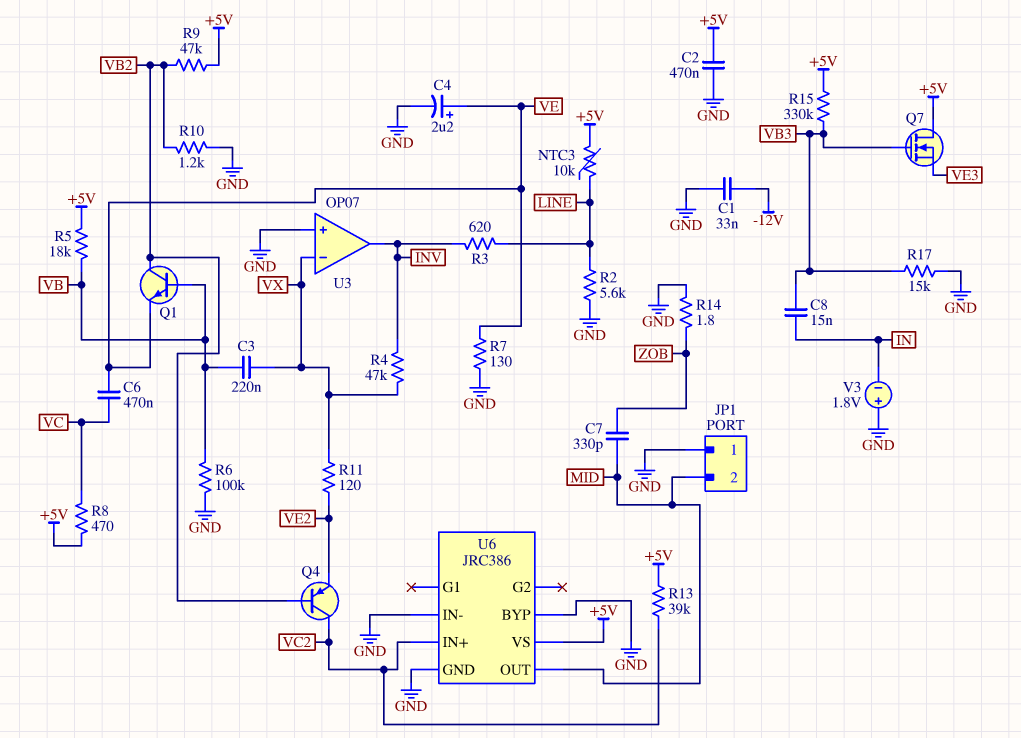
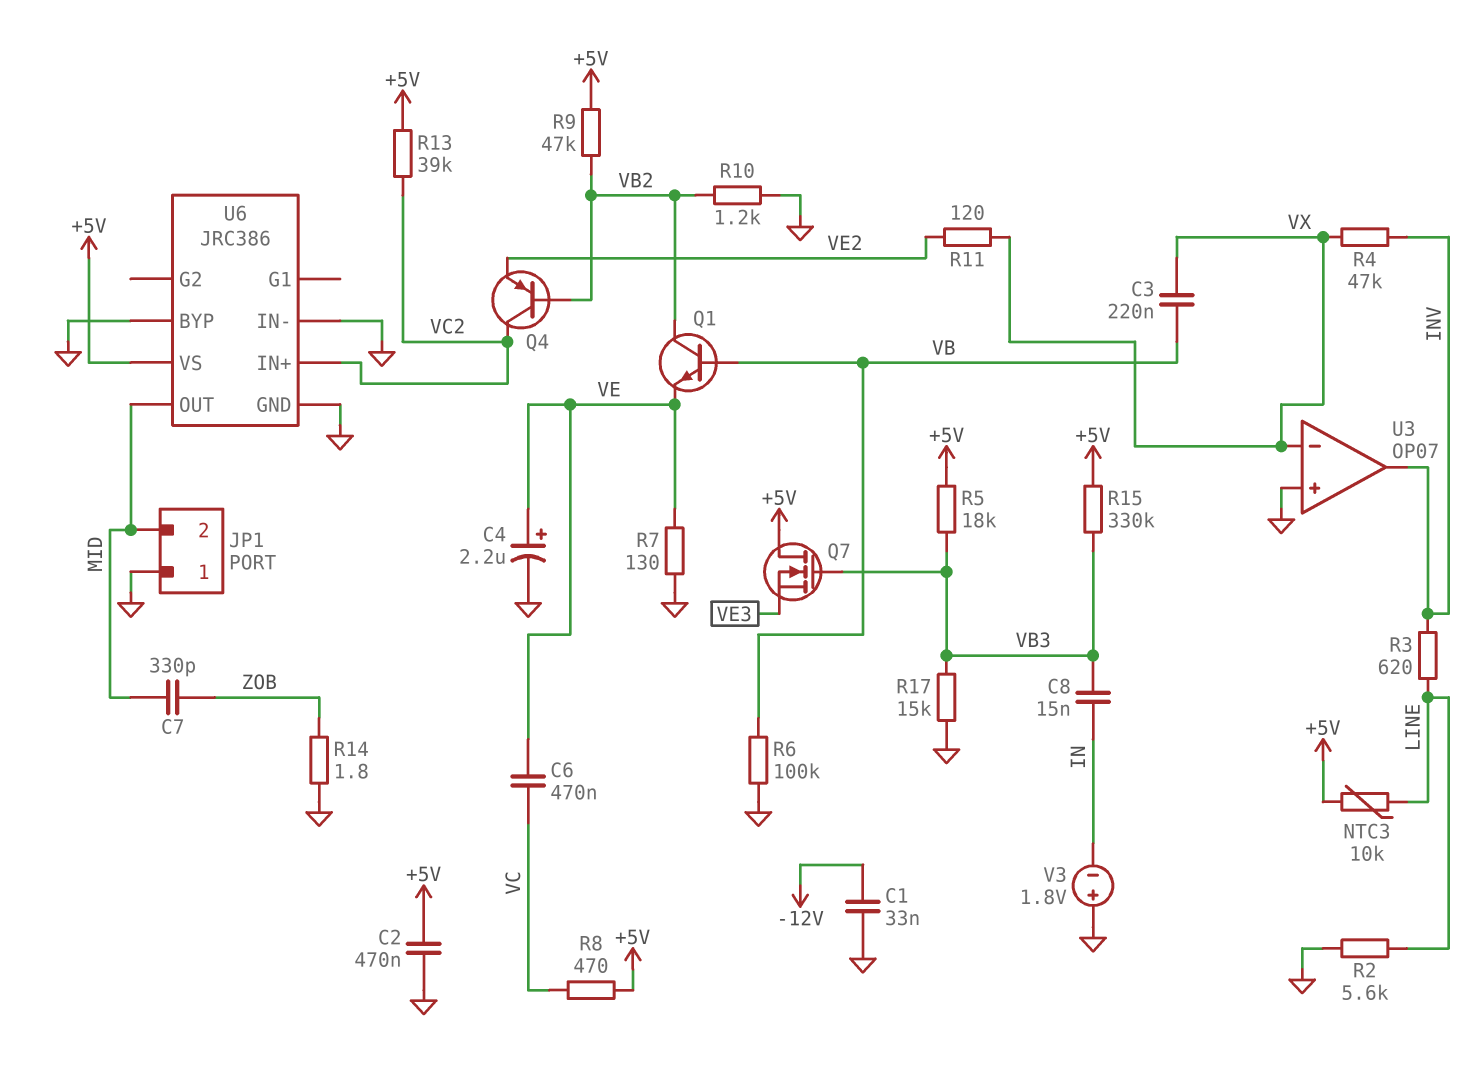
R5: 18k (+5V, VB) -> 18k (+5V, VB3)

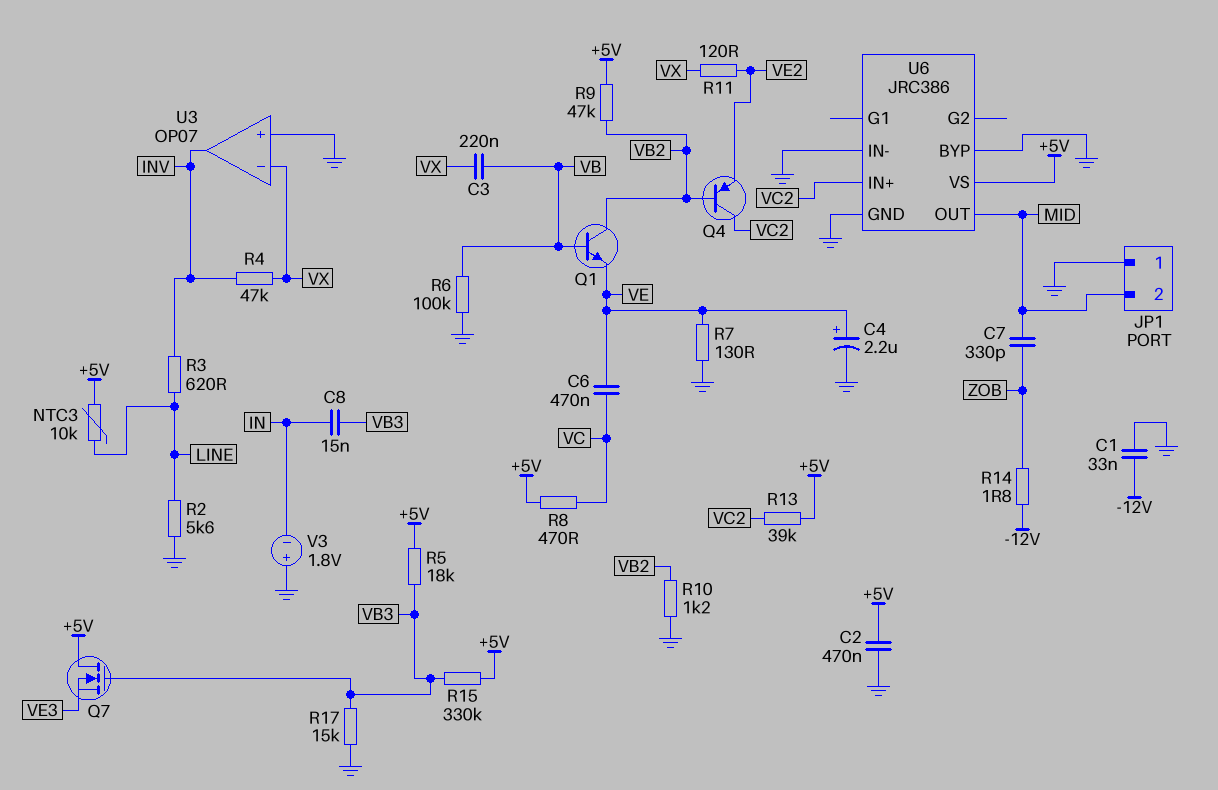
R14: 1.8 (GND, ZOB) -> 1.8 (-12V, ZOB)

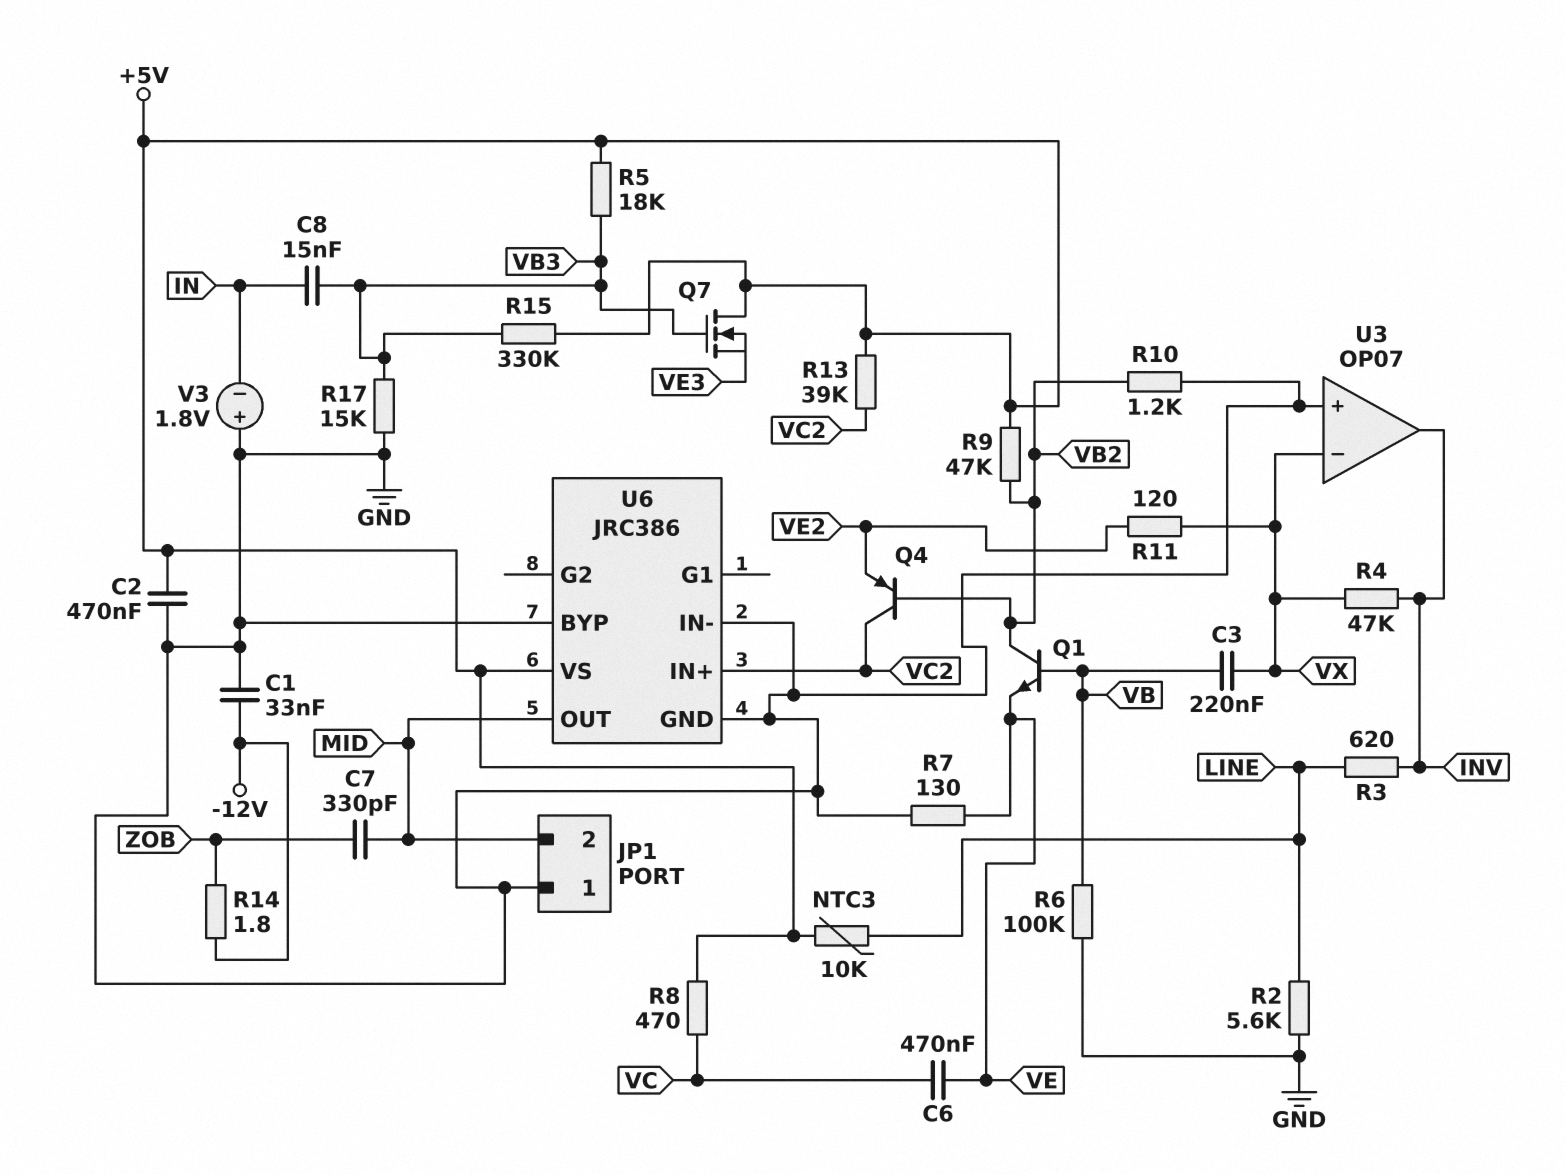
C4: 2.2uF (plus VE, minus GND) -> none

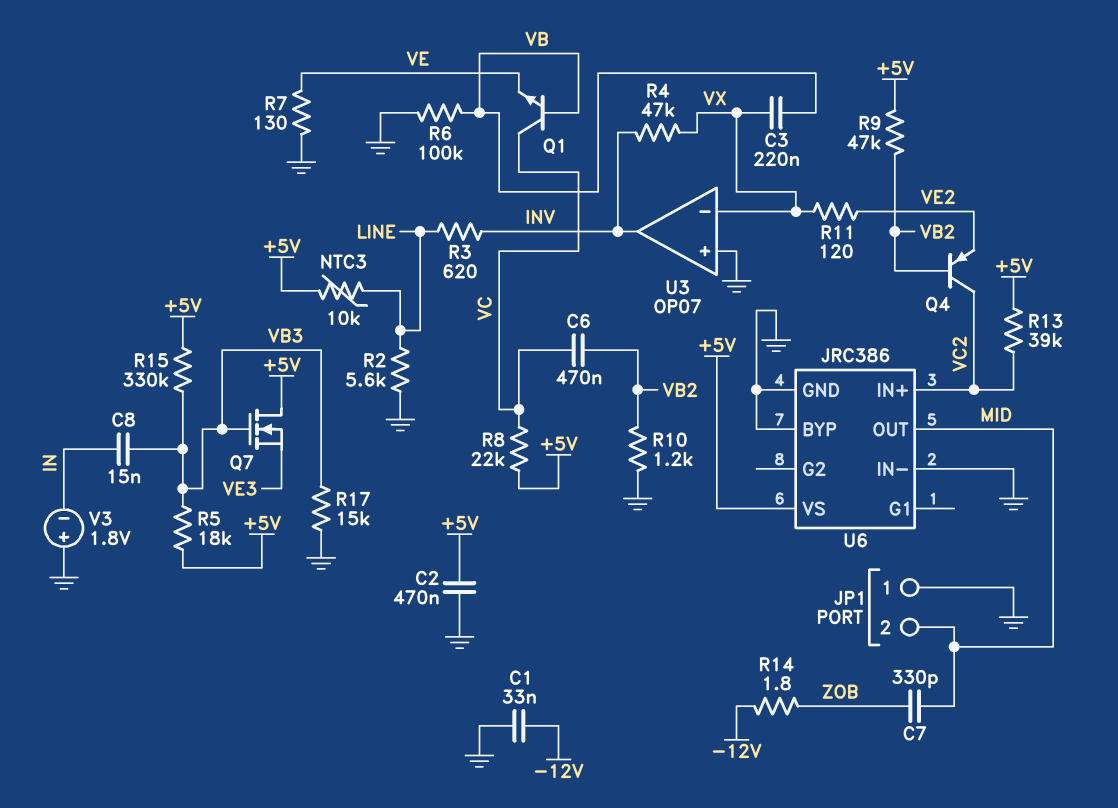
C6: 470nF (VC, VE) -> 470nF (VB2, VC)
Q1: NPN (B VB, C VB2, E VE) -> NPN (B VB, C VC, E VE)
R8: 470 (+5V, VC) -> 22k (+5V, VC)

